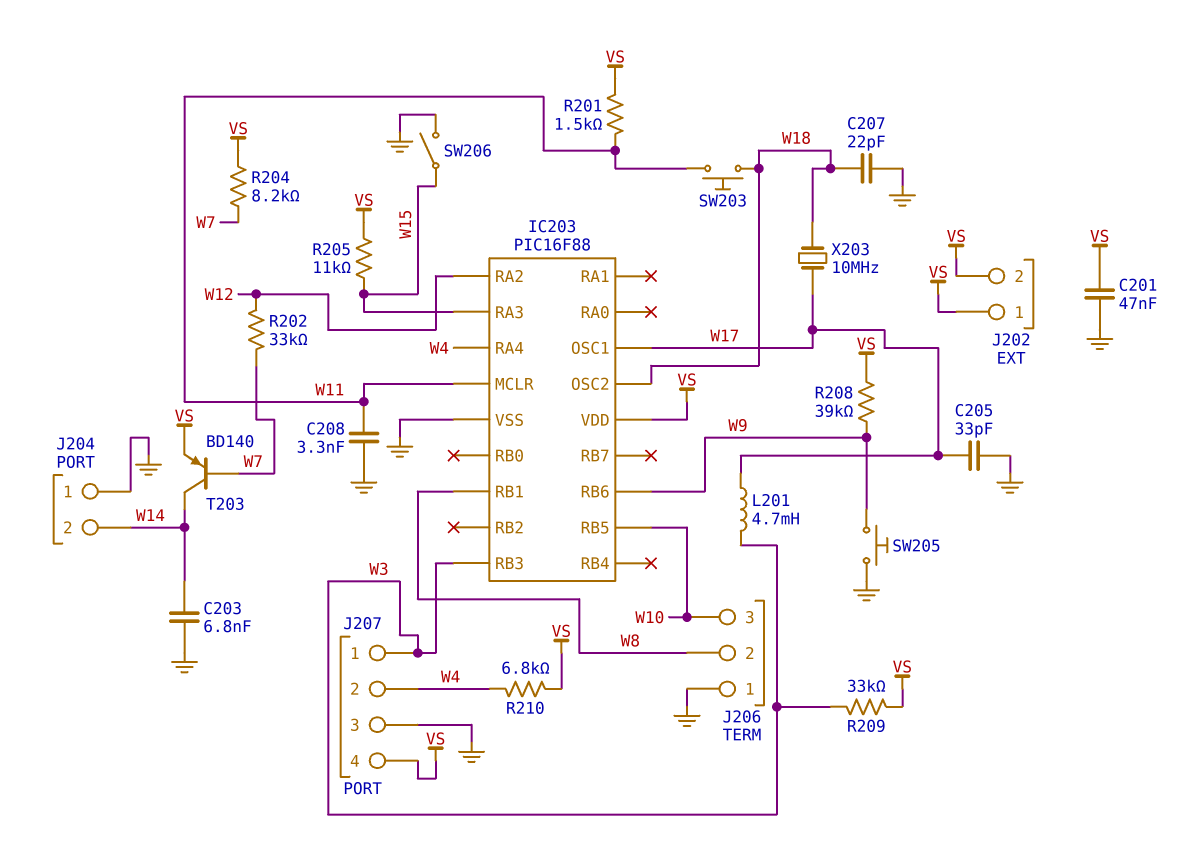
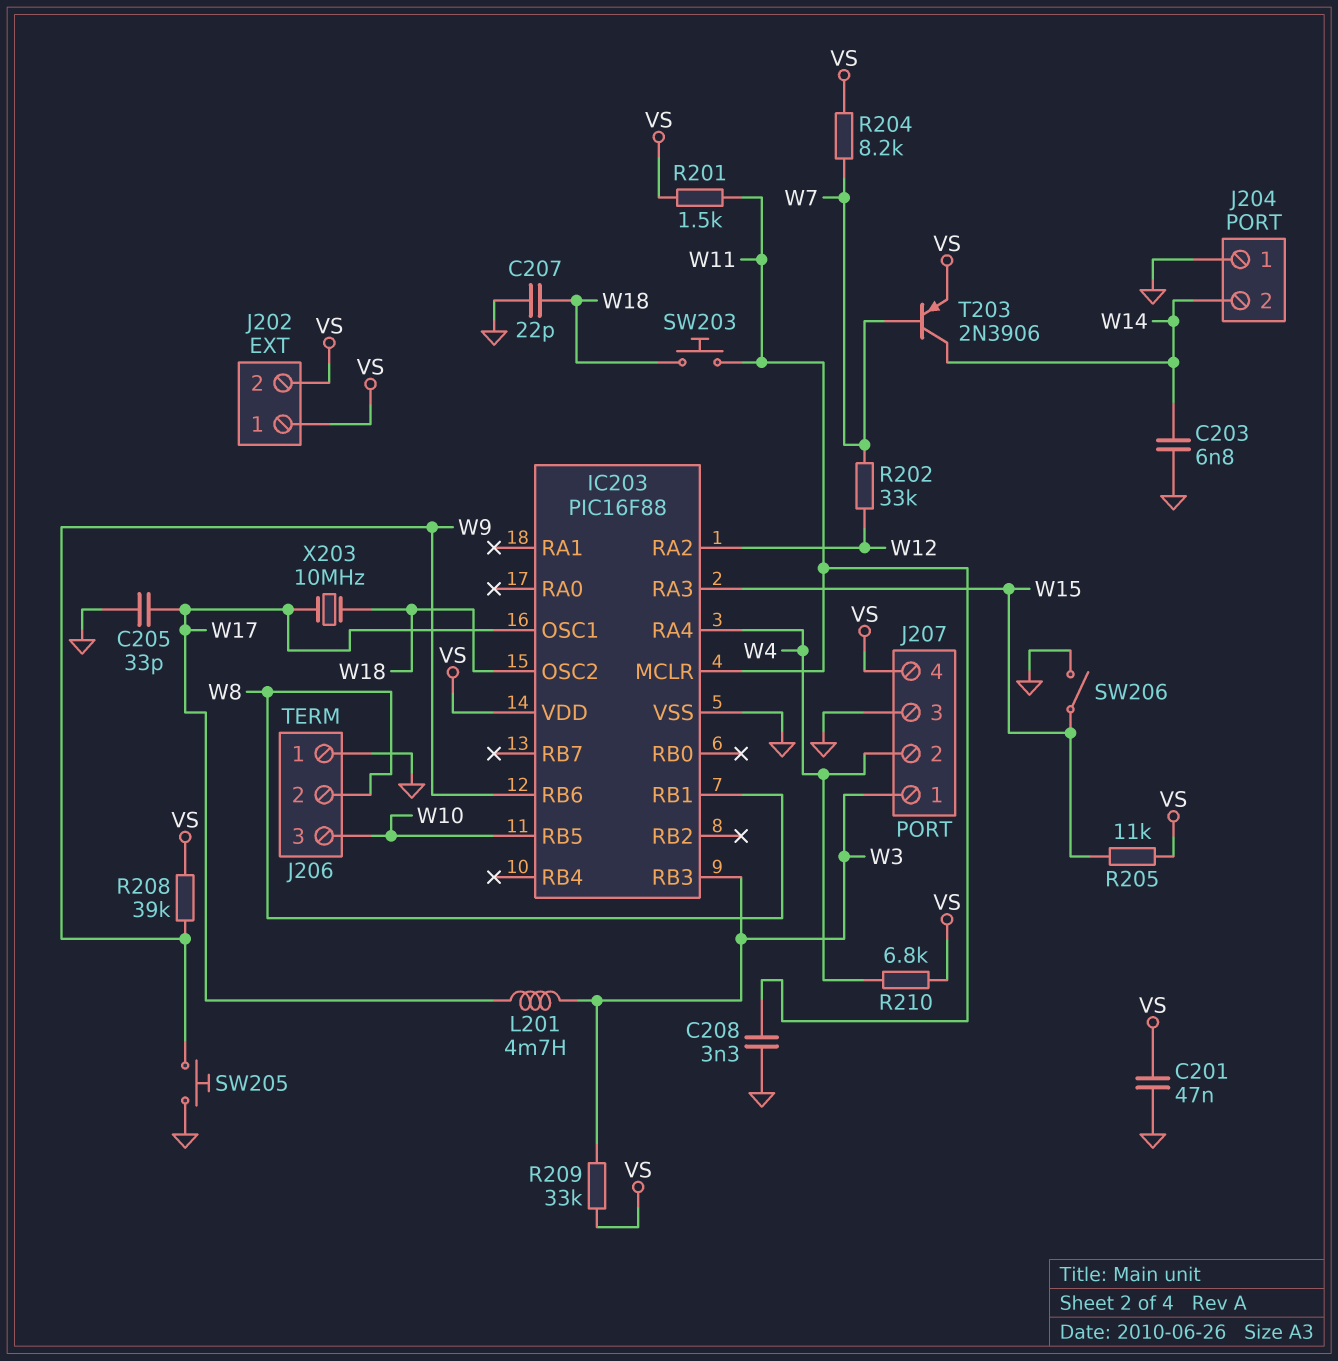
T203: PNP BD140 (B W7, C W14, E VS) -> PNP 2N3906 (B W7, C W14, E VS)

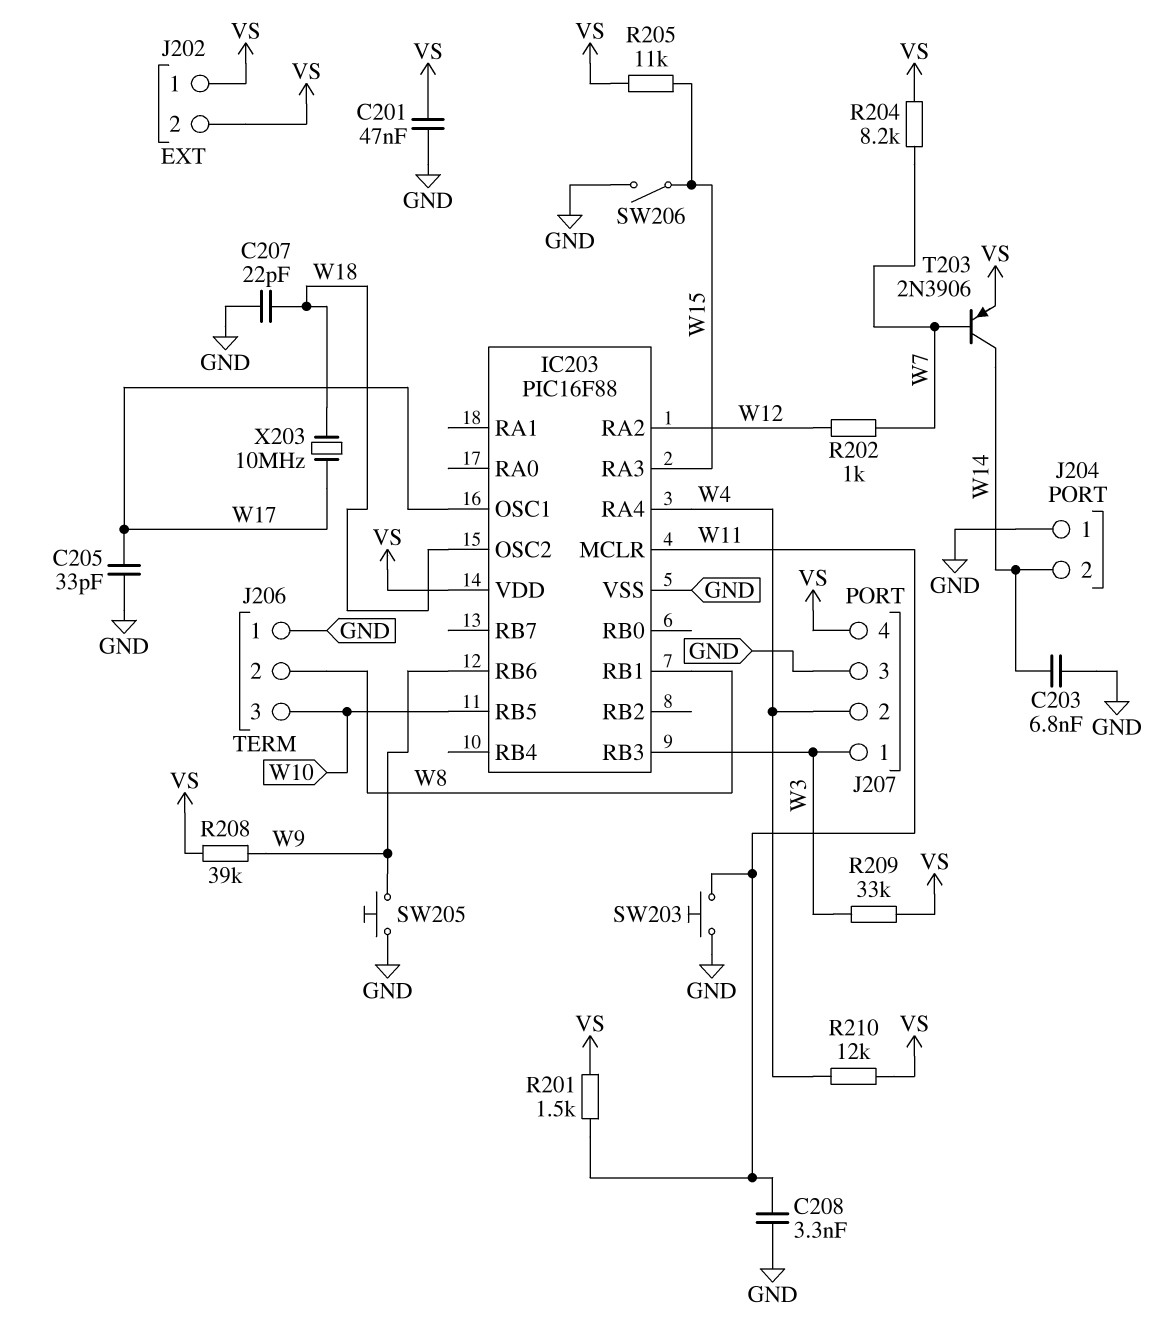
L201: 4.7mH (W3, W17) -> none
R202: 33k (W7, W12) -> 1k (W7, W12)
R210: 6.8k (VS, W4) -> 12k (VS, W4)
SW203: button (W11, W18) -> button (GND, W11)

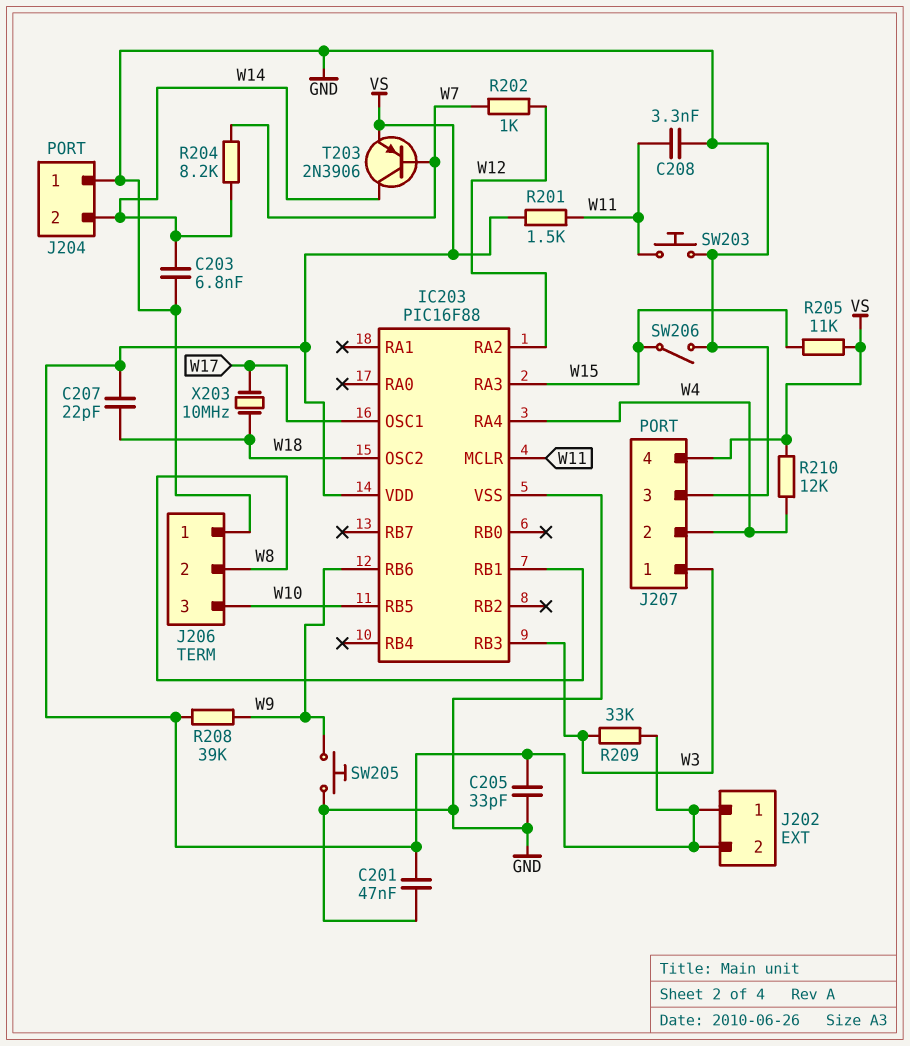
C205: 33pF (GND, W17) -> 33pF (GND, VS)
C207: 22pF (GND, W18) -> 22pF (VS, W18)
R204: 8.2k (VS, W7) -> 8.2k (W7, W14)

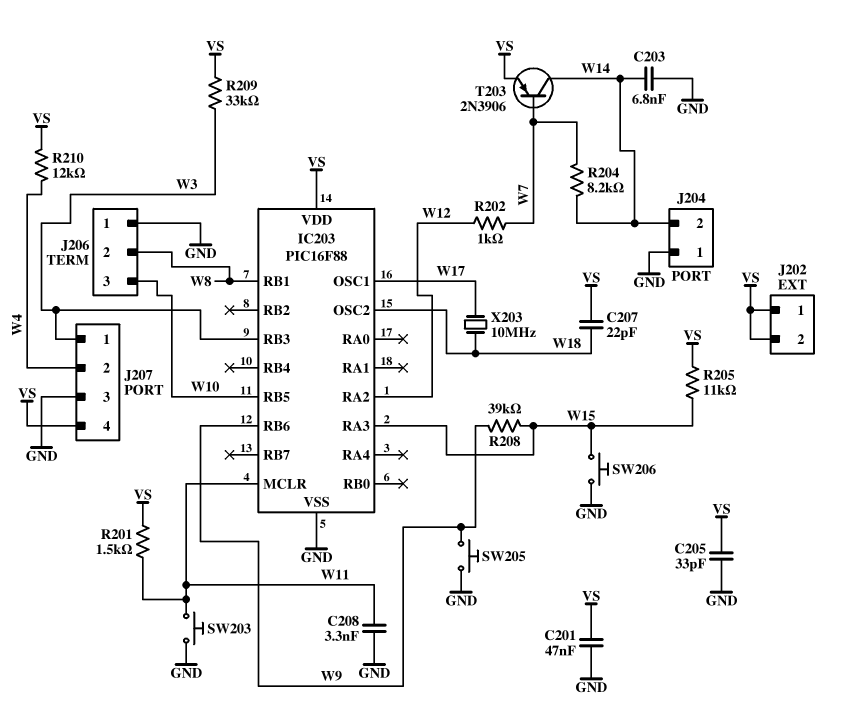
IC203 pin RA4: W4 -> none
R208: 39k (VS, W9) -> 39k (W9, W15)
SW206: switch (GND, W15) -> button (GND, W15)

